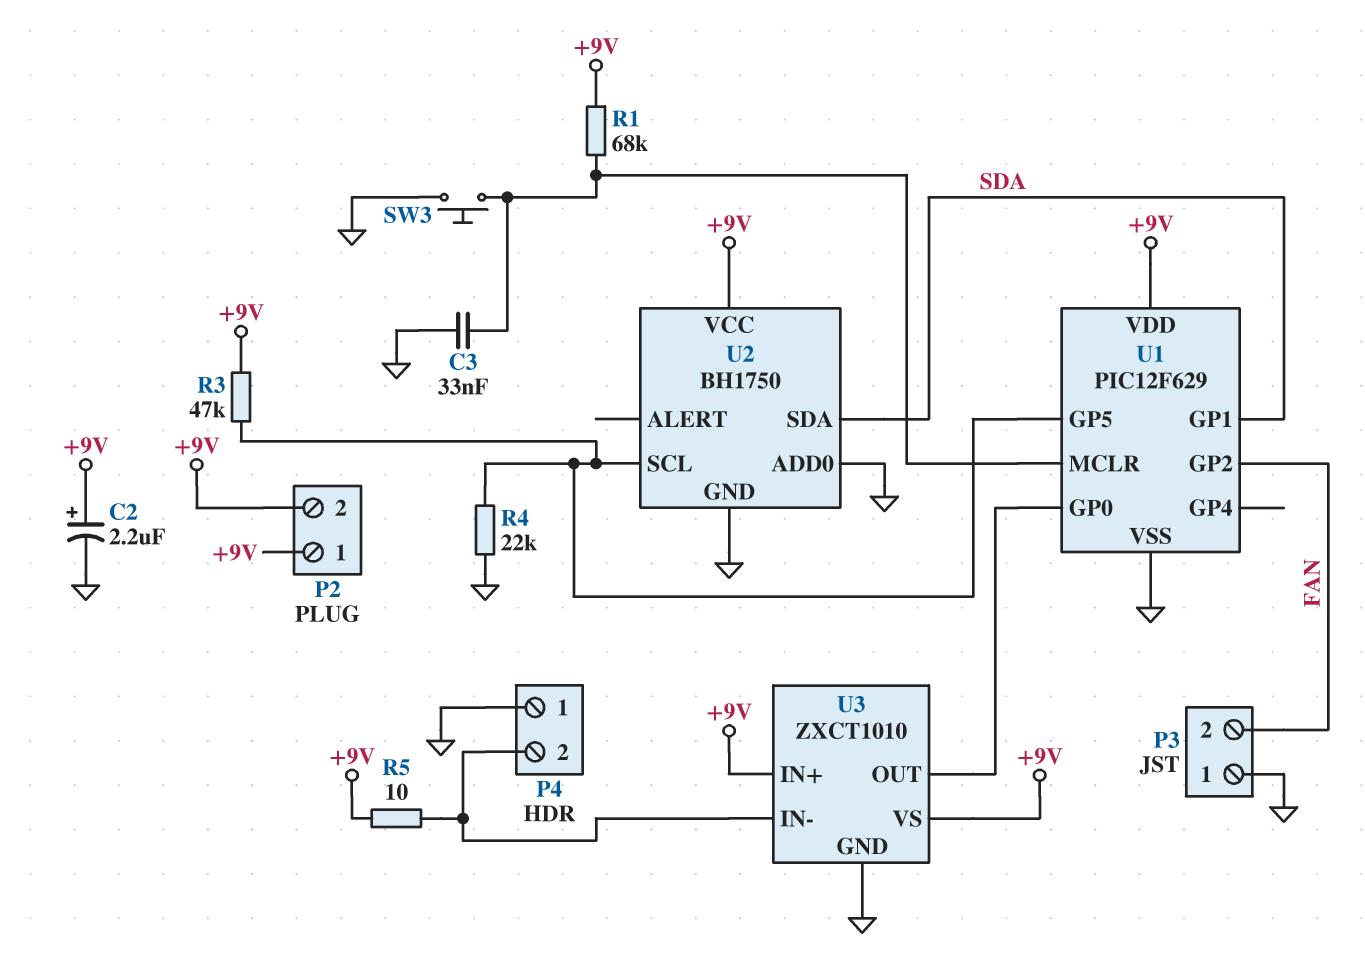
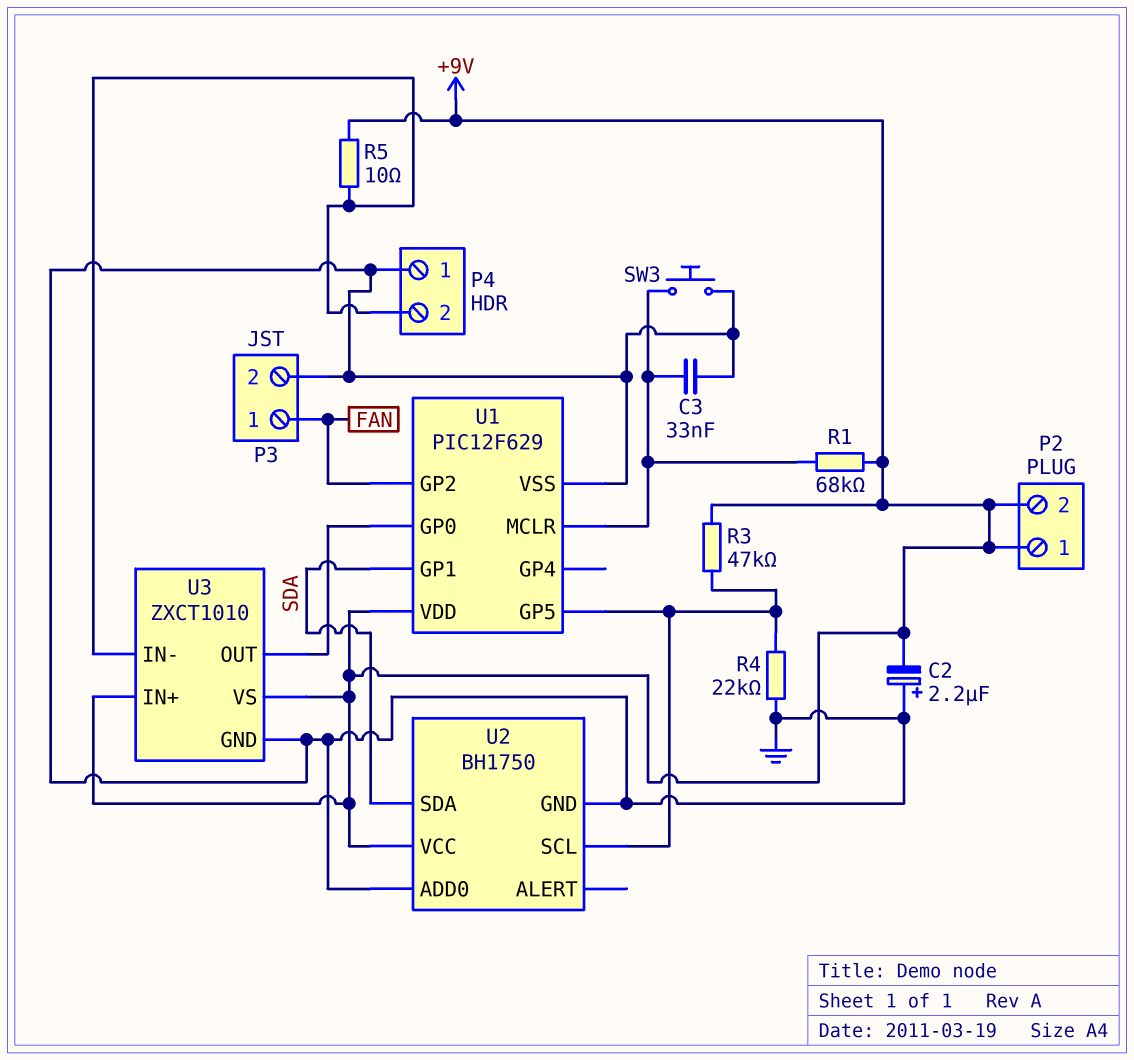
C2: 2.2uF (plus +9V, minus GND) -> 2.2uF (plus GND, minus +9V)
P3 pin 1: GND -> FAN
P3 pin 2: FAN -> GND

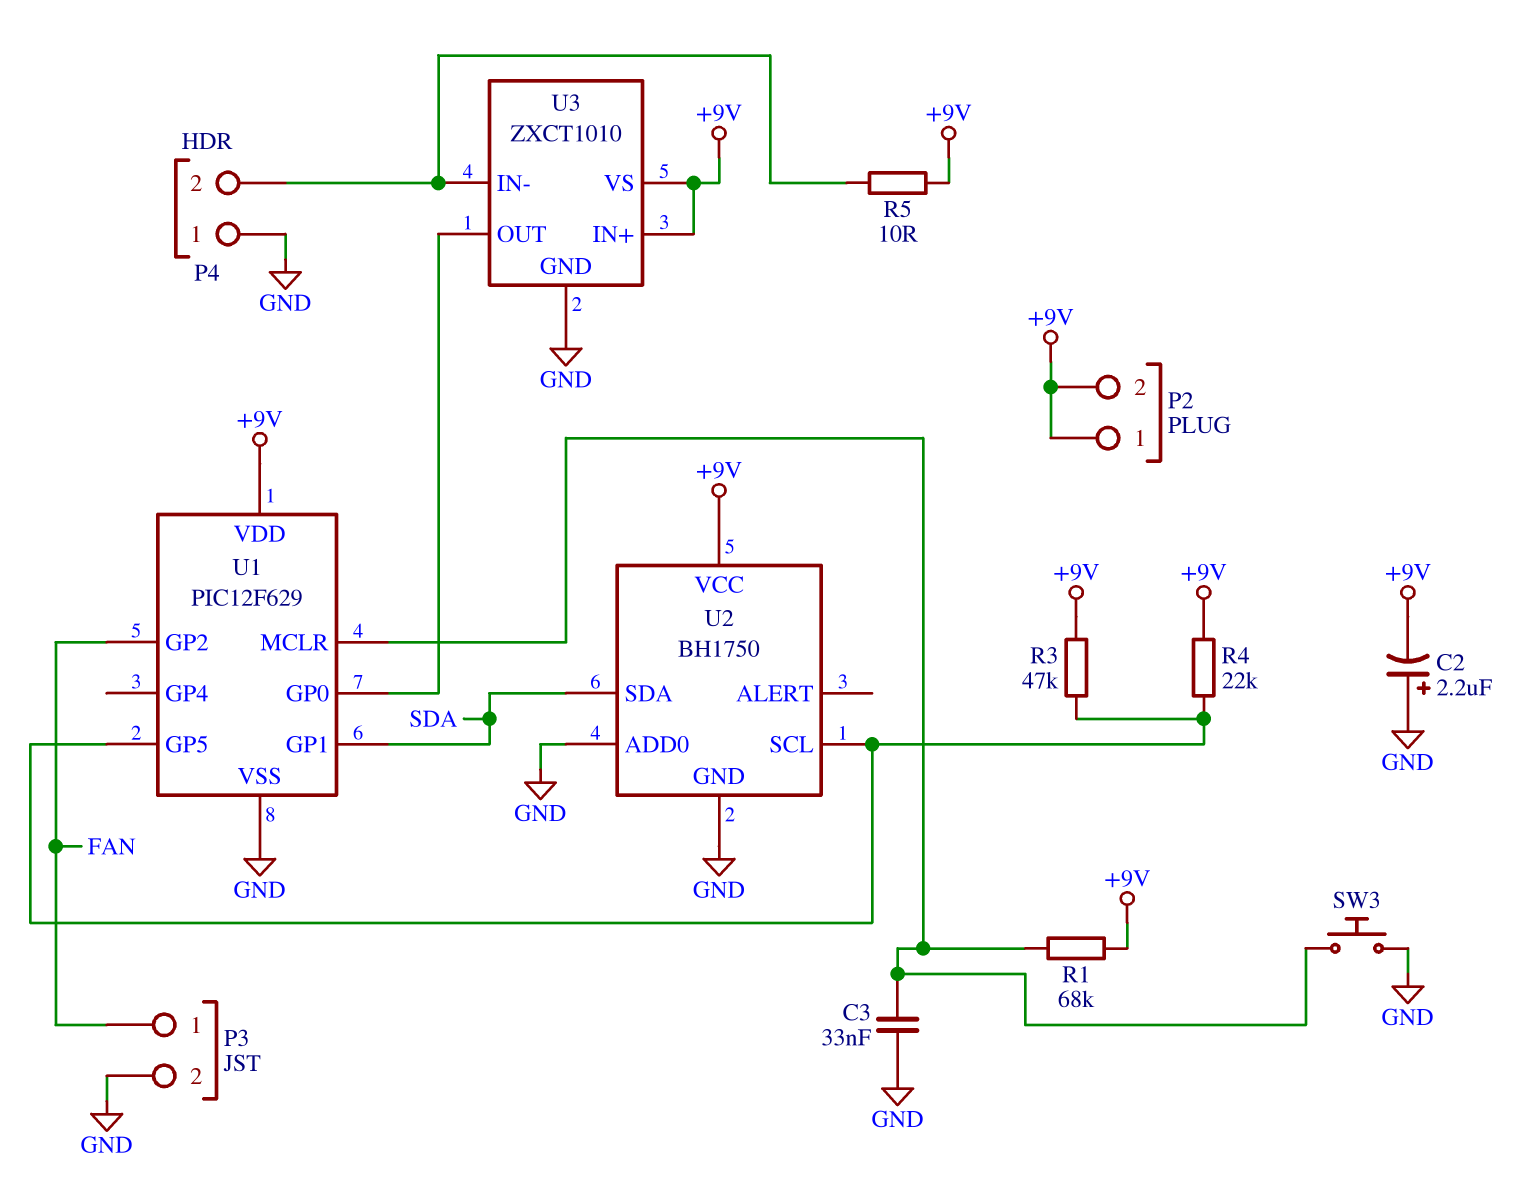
R4: 22k (GND, U1/GP5) -> 22k (+9V, U1/GP5)

